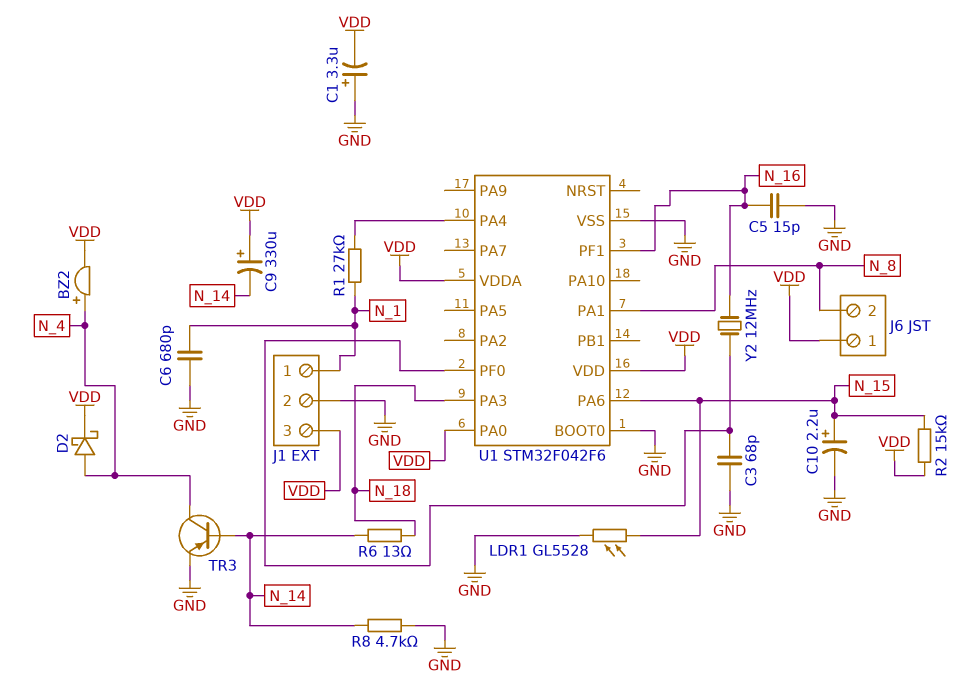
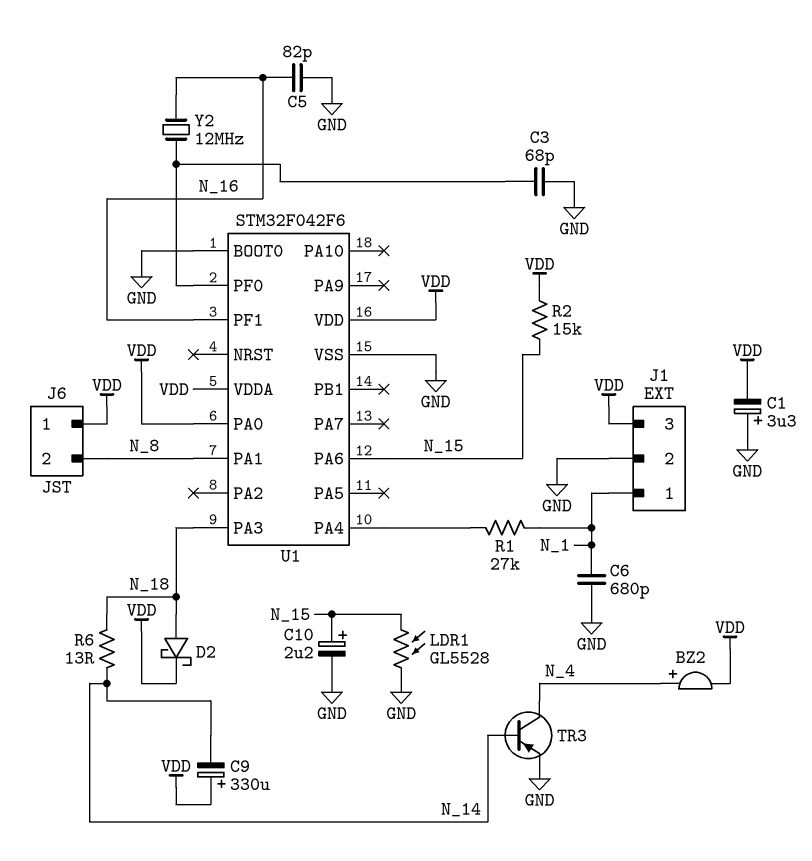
C5: 15pF (GND, N_16) -> 82pF (GND, N_16)
D2: schottky (A N_4, K VDD) -> schottky (A N_18, K VDD)
R8: 4.7k (GND, N_14) -> none

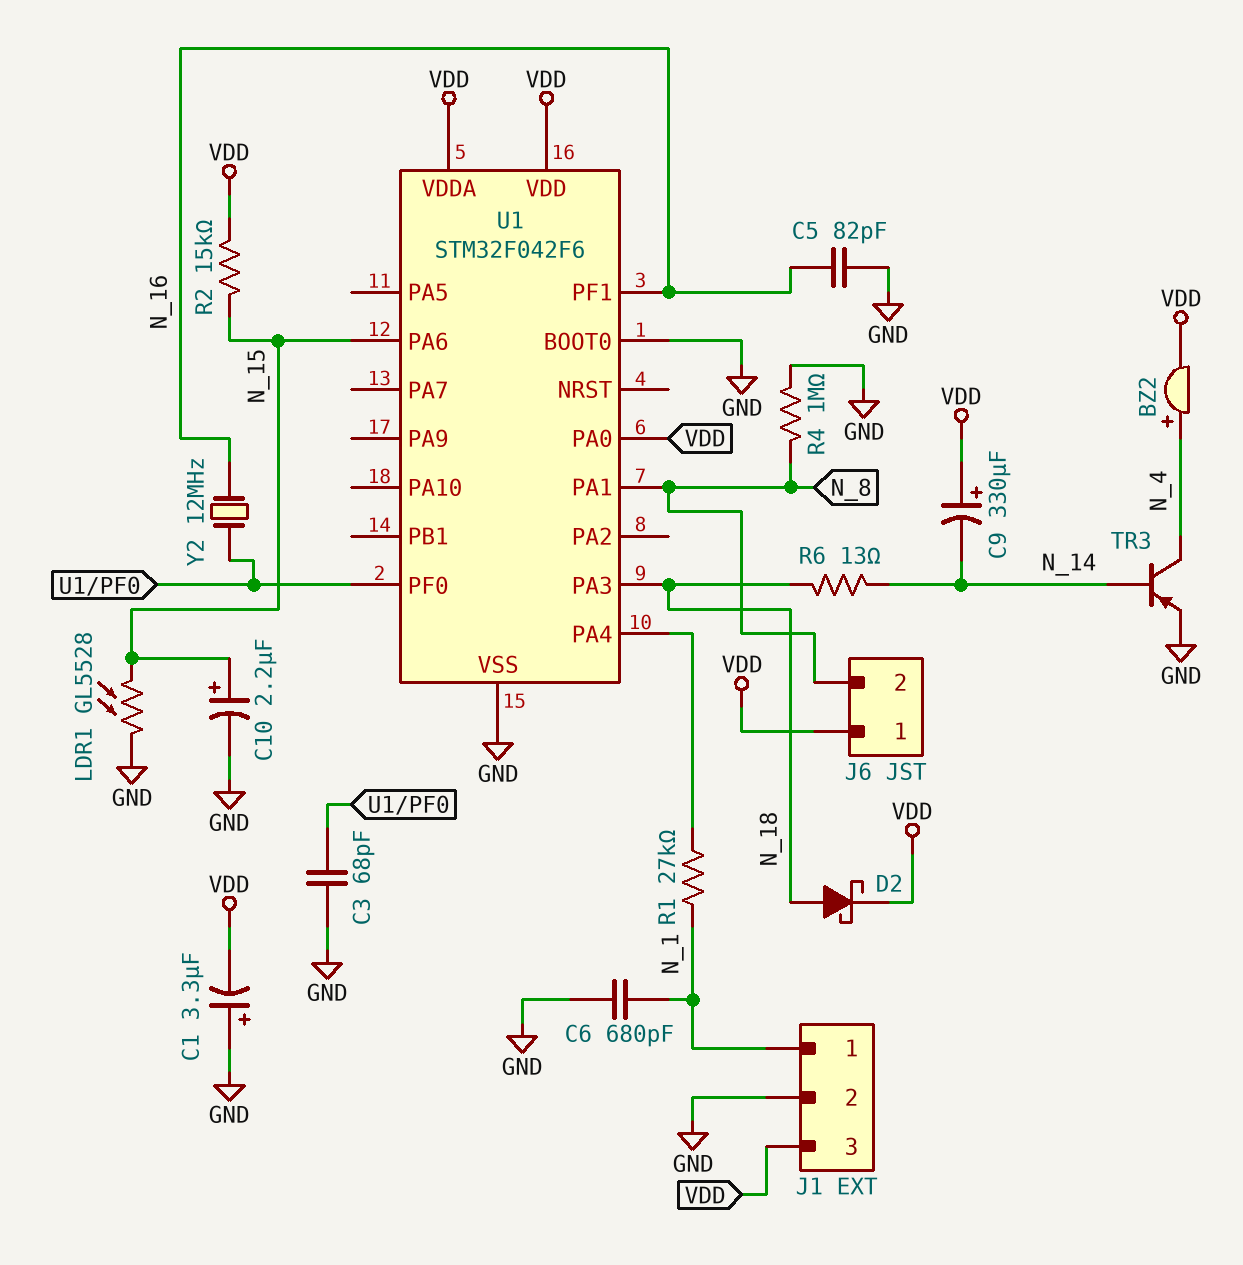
R4: none -> 1M (GND, N_8)

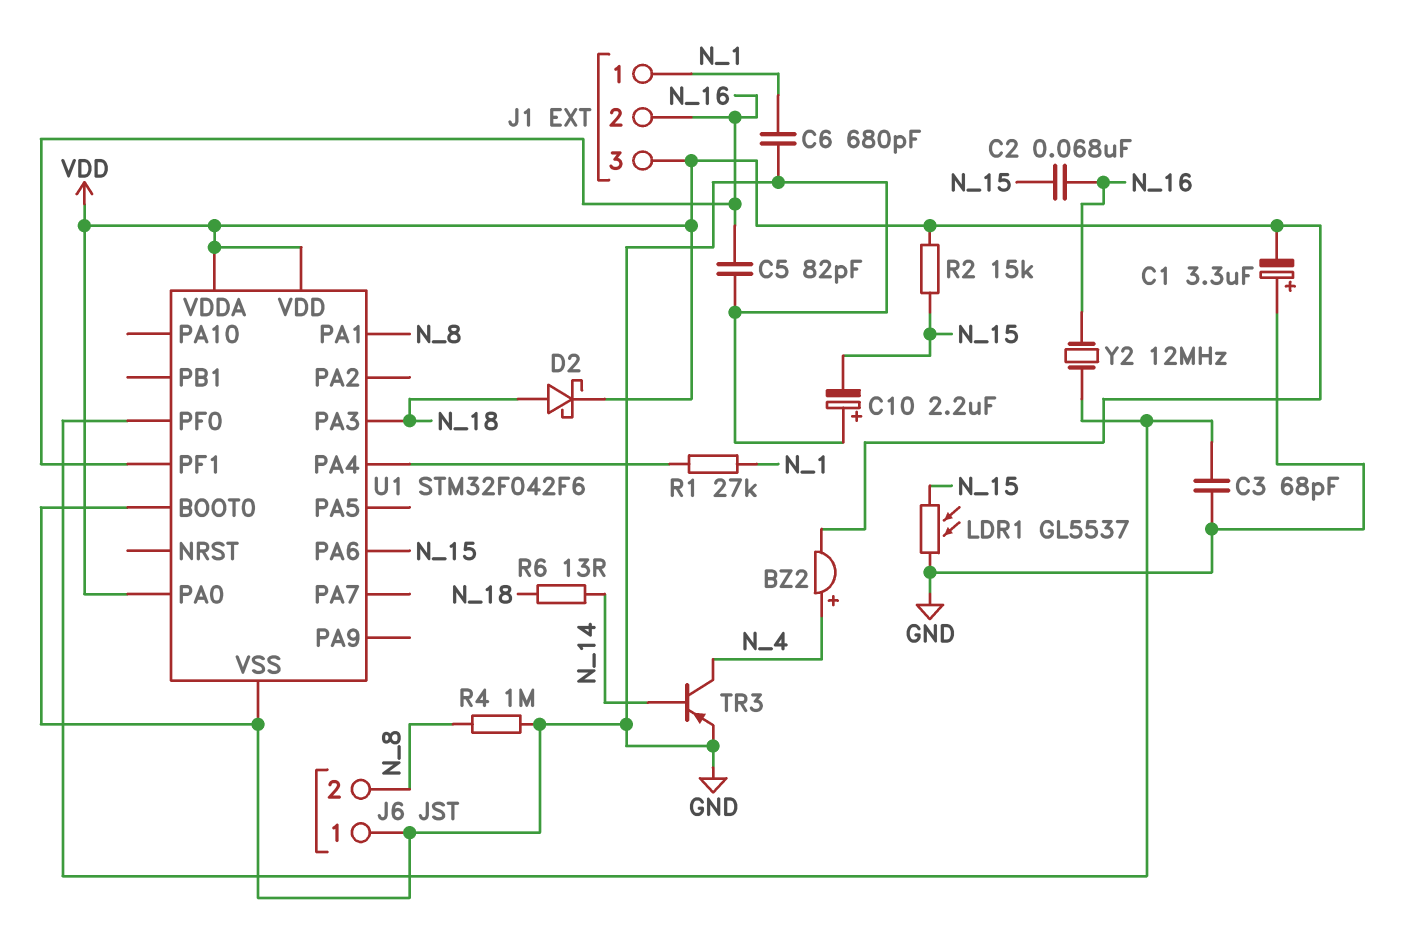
C2: none -> 68nF (N_15, N_16)
C9: 330uF (plus VDD, minus N_14) -> none
C10: 2.2uF (plus N_15, minus GND) -> 2.2uF (plus GND, minus N_15)
J1 pin 2: GND -> N_16
J6 pin 1: VDD -> GND
LDR1: GL5528 (GND, N_15) -> GL5537 (GND, N_15)

